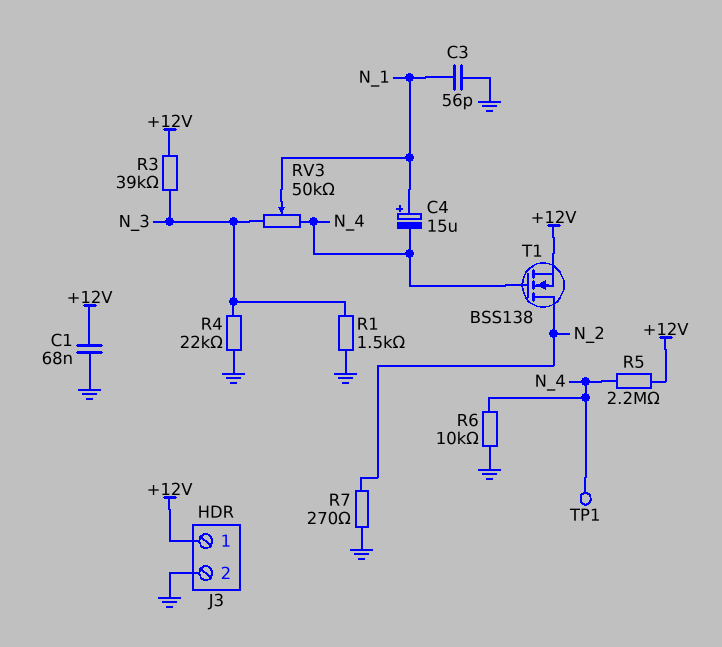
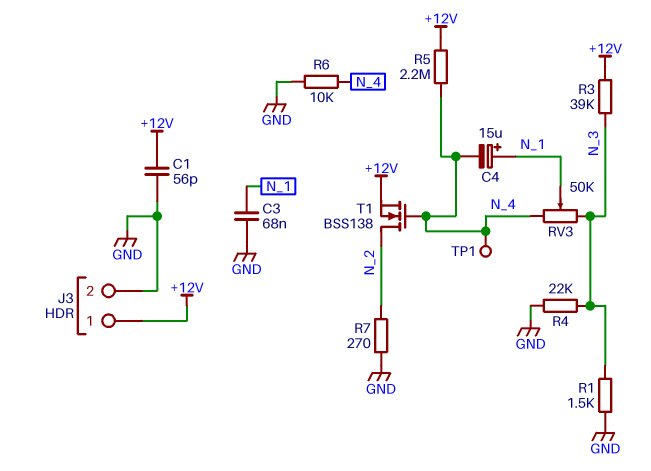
C1: 68nF (+12V, GND) -> 56pF (+12V, GND)
C3: 56pF (GND, N_1) -> 68nF (GND, N_1)

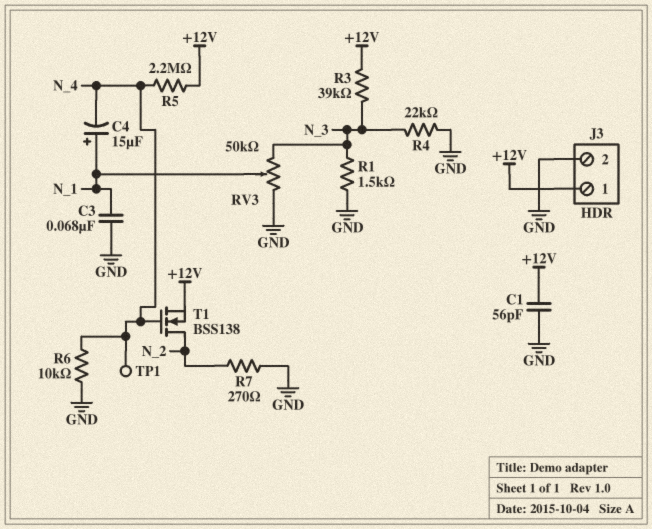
RV3: 50k (N_3, N_4, wiper N_1) -> 50k (GND, N_3, wiper N_1)

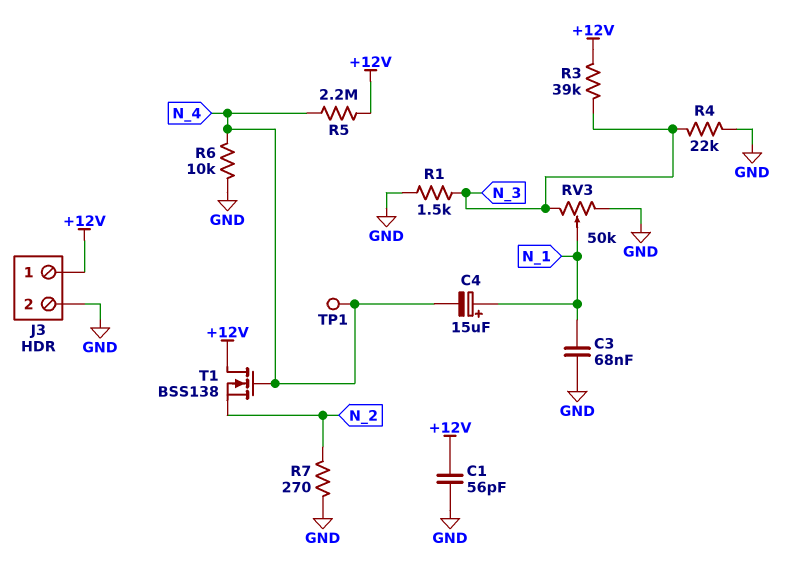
T1: NMOS BSS138 (G N_4, D N_2, S +12V) -> NMOS BSS138 (G N_4, D +12V, S N_2)

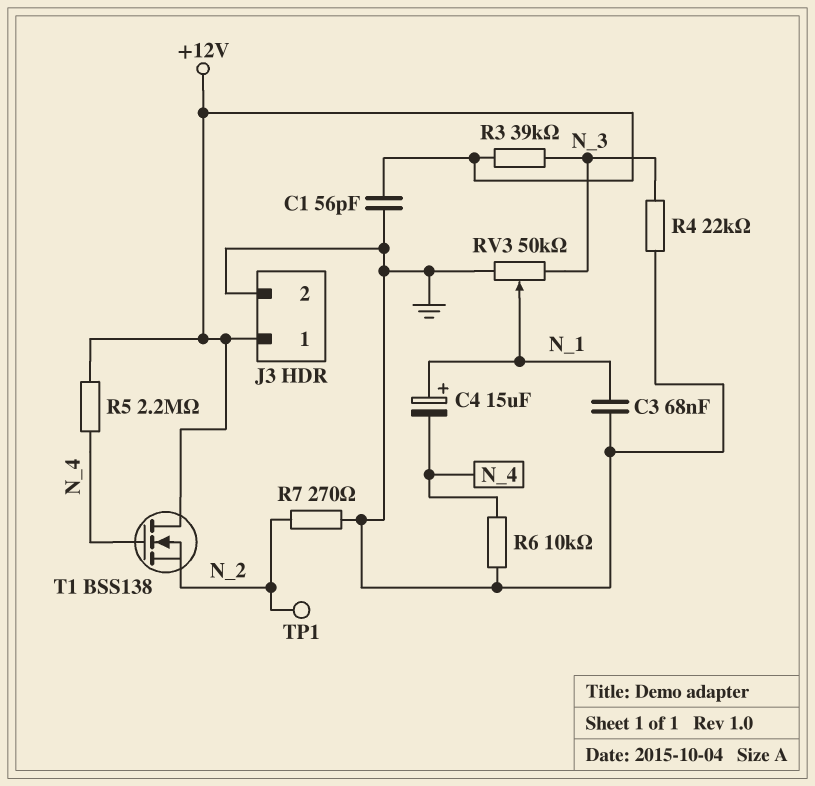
R1: 1.5k (GND, N_3) -> none
TP1: test point (N_4) -> test point (N_2)

